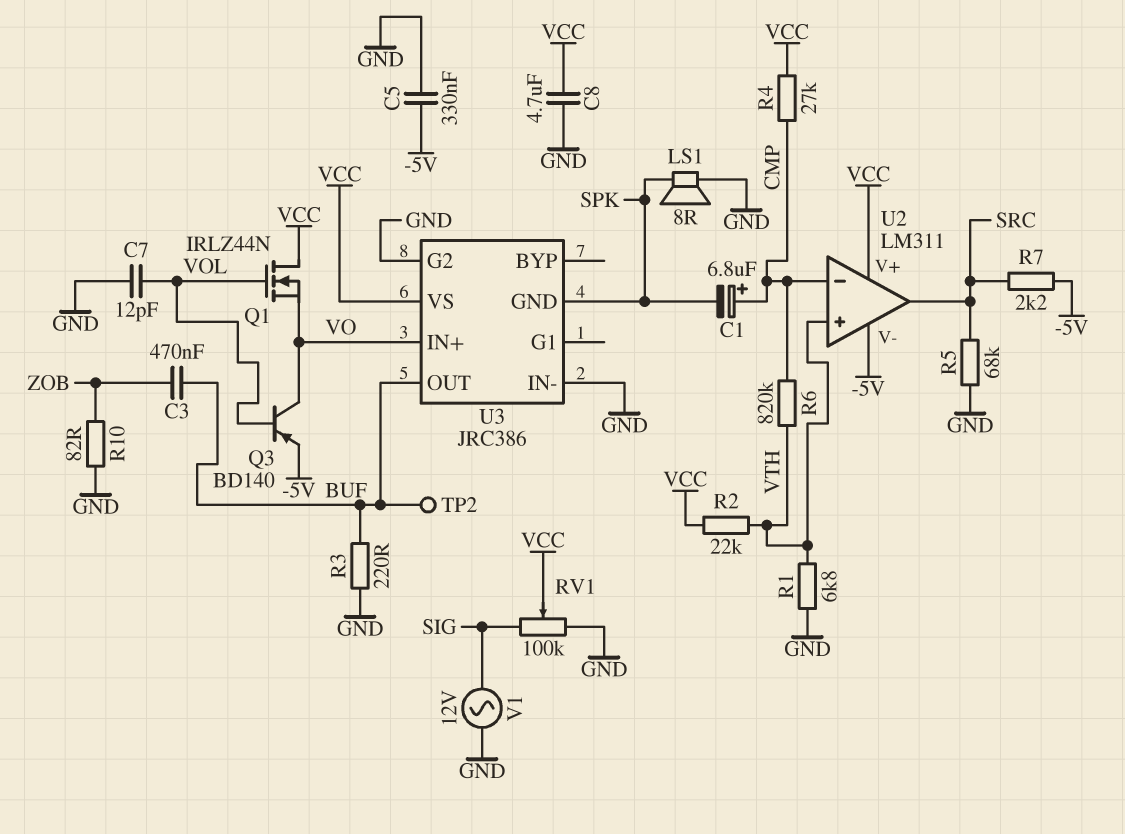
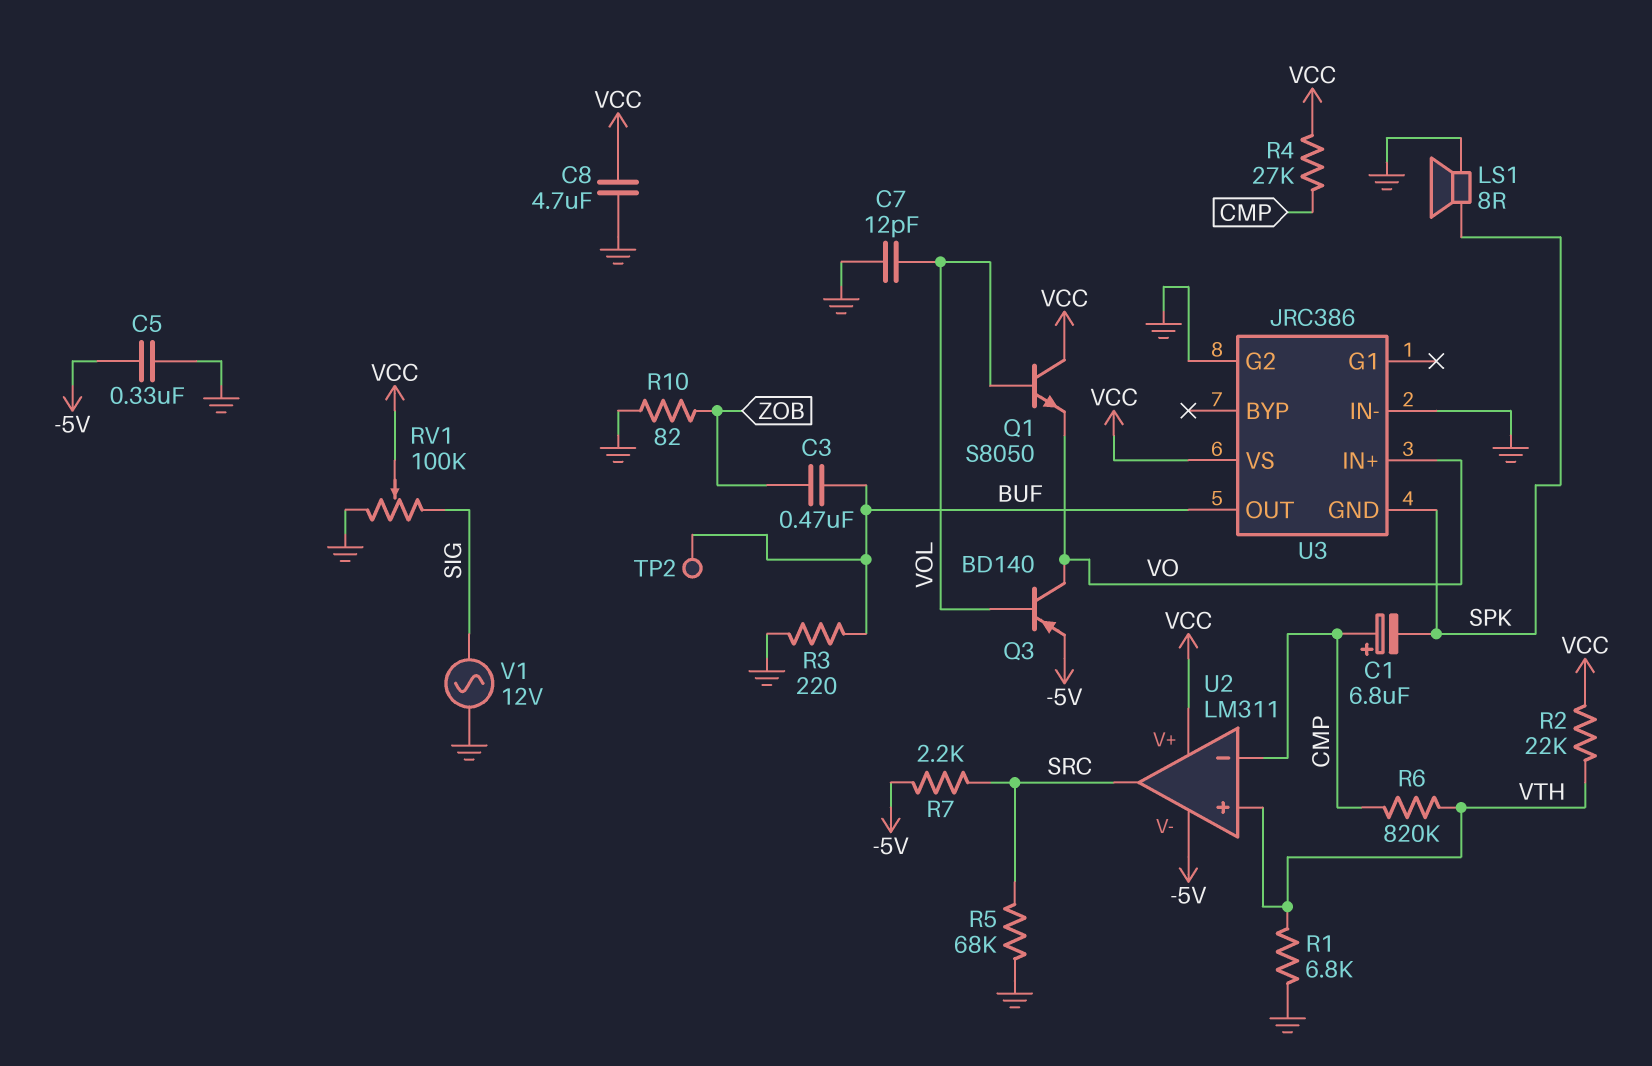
Q1: NMOS IRLZ44N (G VOL, D VCC, S VO) -> NPN S8050 (B VOL, C VCC, E VO)

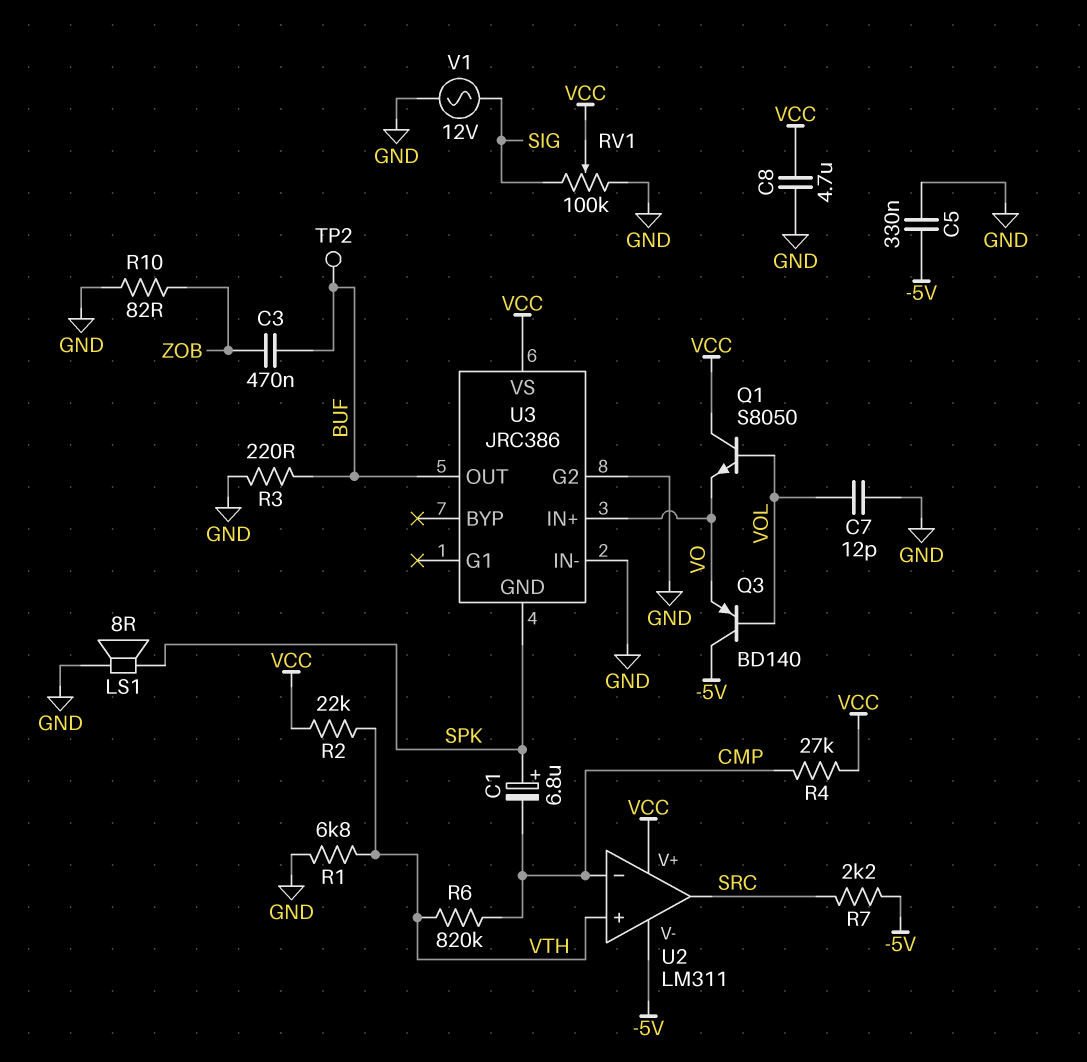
C1: 6.8uF (plus CMP, minus SPK) -> 6.8uF (plus SPK, minus CMP)
Q3: PNP BD140 (B VOL, C VO, E -5V) -> PNP BD140 (B VOL, C -5V, E VO)
R5: 68k (GND, SRC) -> none

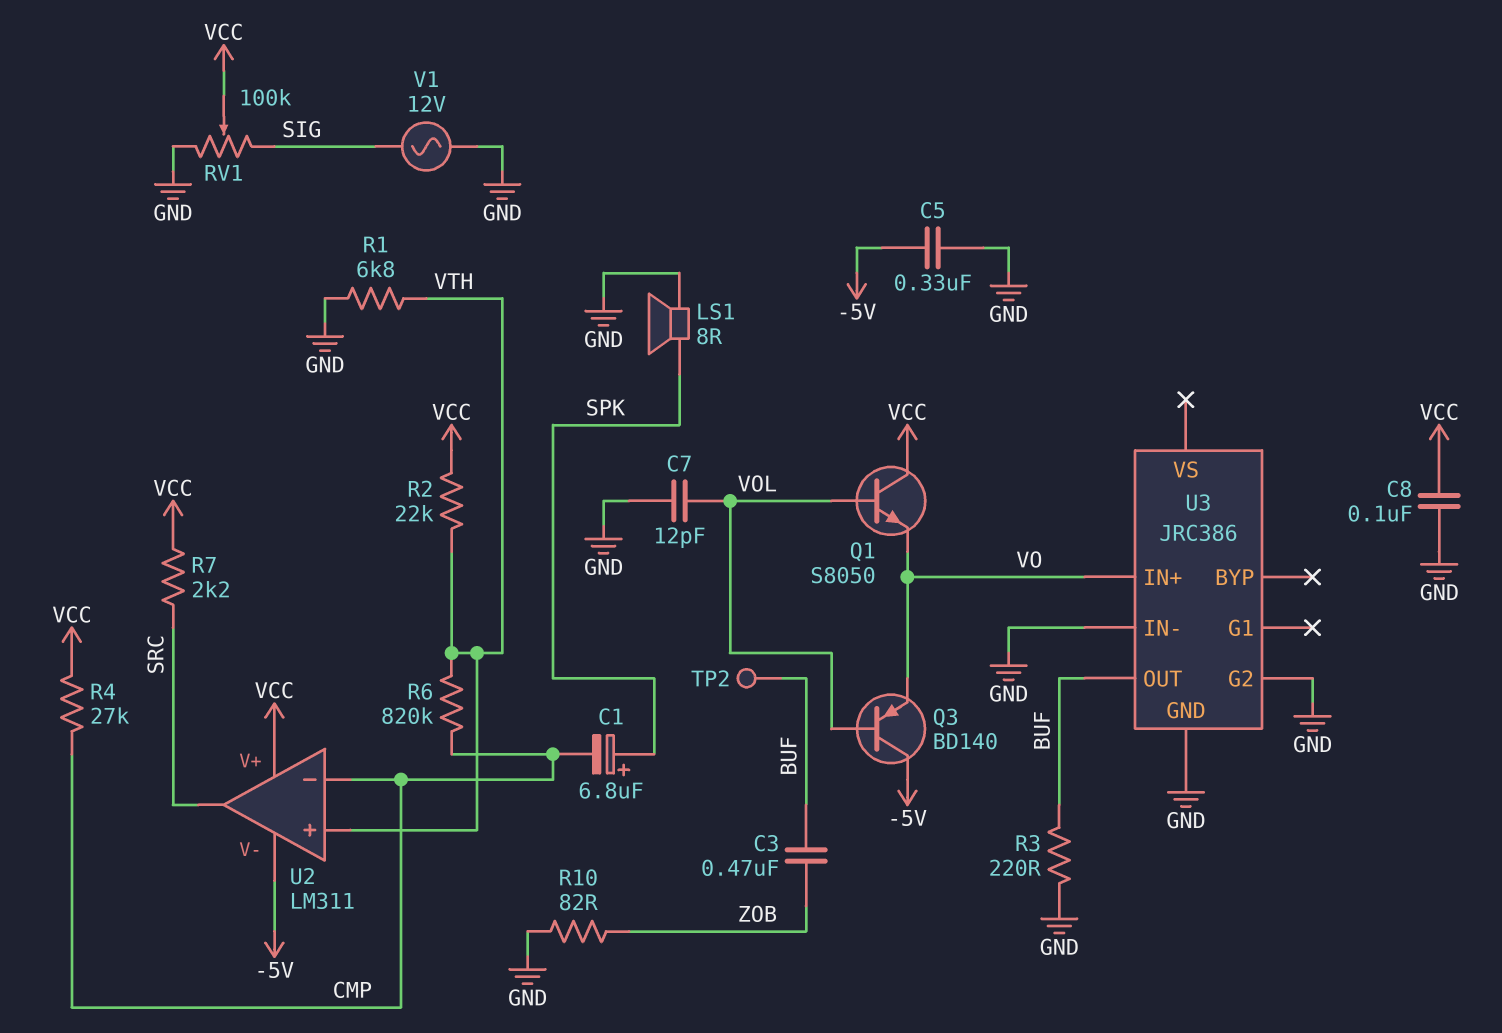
C8: 4.7uF (GND, VCC) -> 100nF (GND, VCC)
R7: 2.2k (-5V, SRC) -> 2.2k (SRC, VCC)
U3 pin GND: SPK -> GND
U3 pin VS: VCC -> none

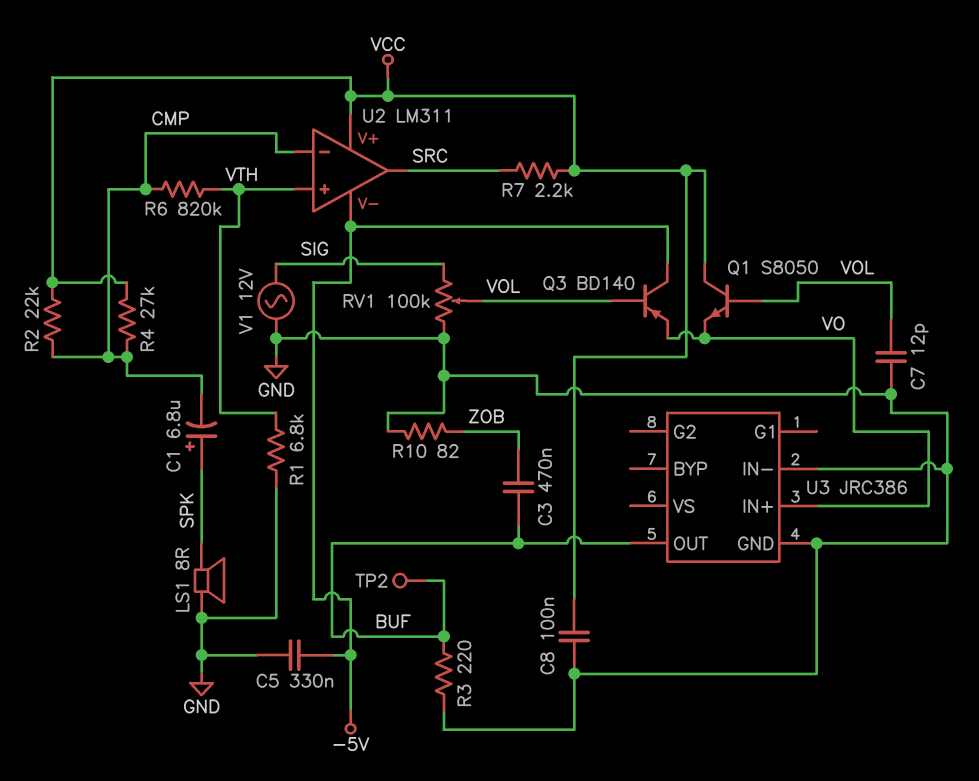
R2: 22k (VCC, VTH) -> 22k (CMP, VCC)
RV1: 100k (GND, SIG, wiper VCC) -> 100k (GND, SIG, wiper VOL)
U3 pin G2: GND -> none

